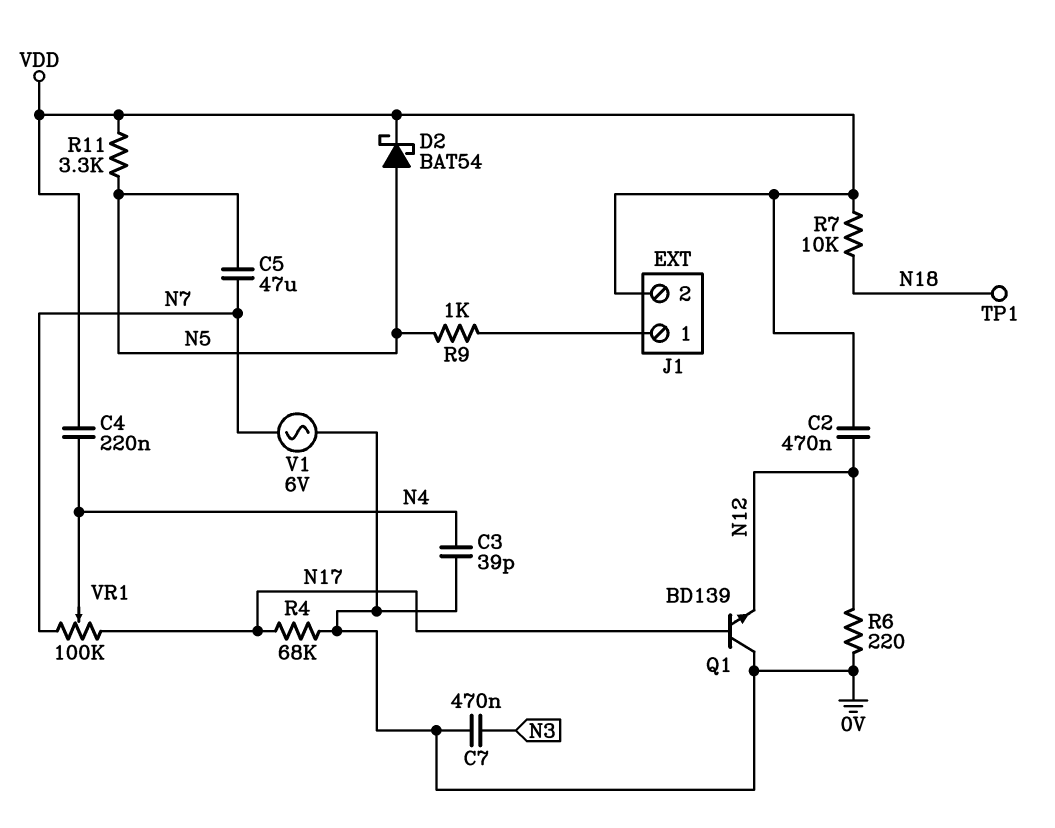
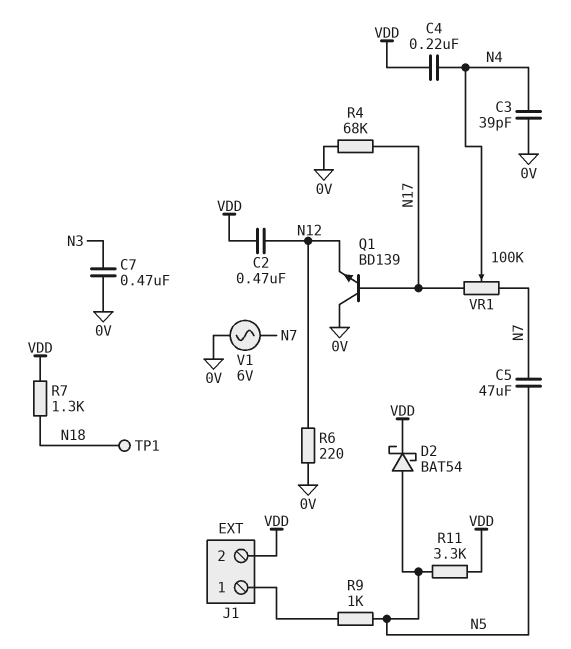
R7: 10k (N18, VDD) -> 1.3k (N18, VDD)

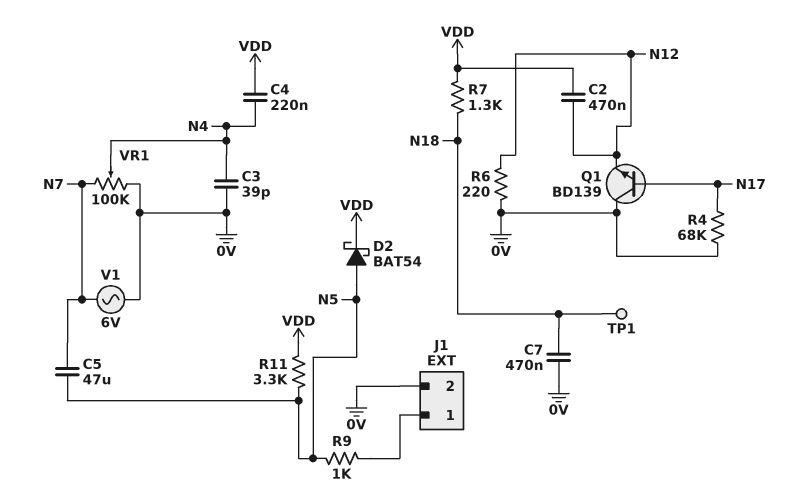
C7: 470nF (0V, N3) -> 470nF (0V, N18)
J1 pin 2: VDD -> 0V
VR1: 100k (N7, N17, wiper N4) -> 100k (0V, N7, wiper N4)

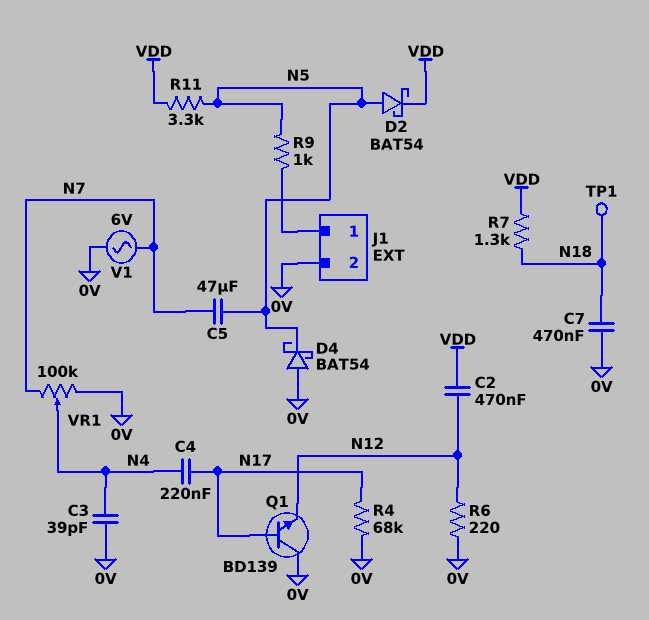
C4: 220nF (N4, VDD) -> 220nF (N4, N17)
D4: none -> schottky BAT54 (A 0V, K N5)

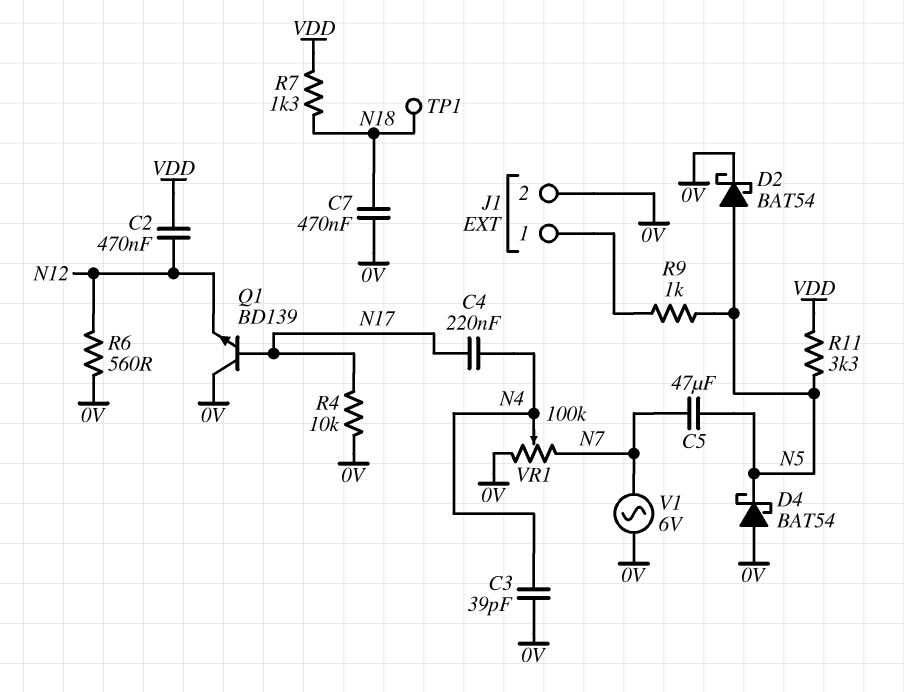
D2: schottky BAT54 (A N5, K VDD) -> schottky BAT54 (A N5, K 0V)
R4: 68k (0V, N17) -> 10k (0V, N17)
R6: 220 (0V, N12) -> 560 (0V, N12)

